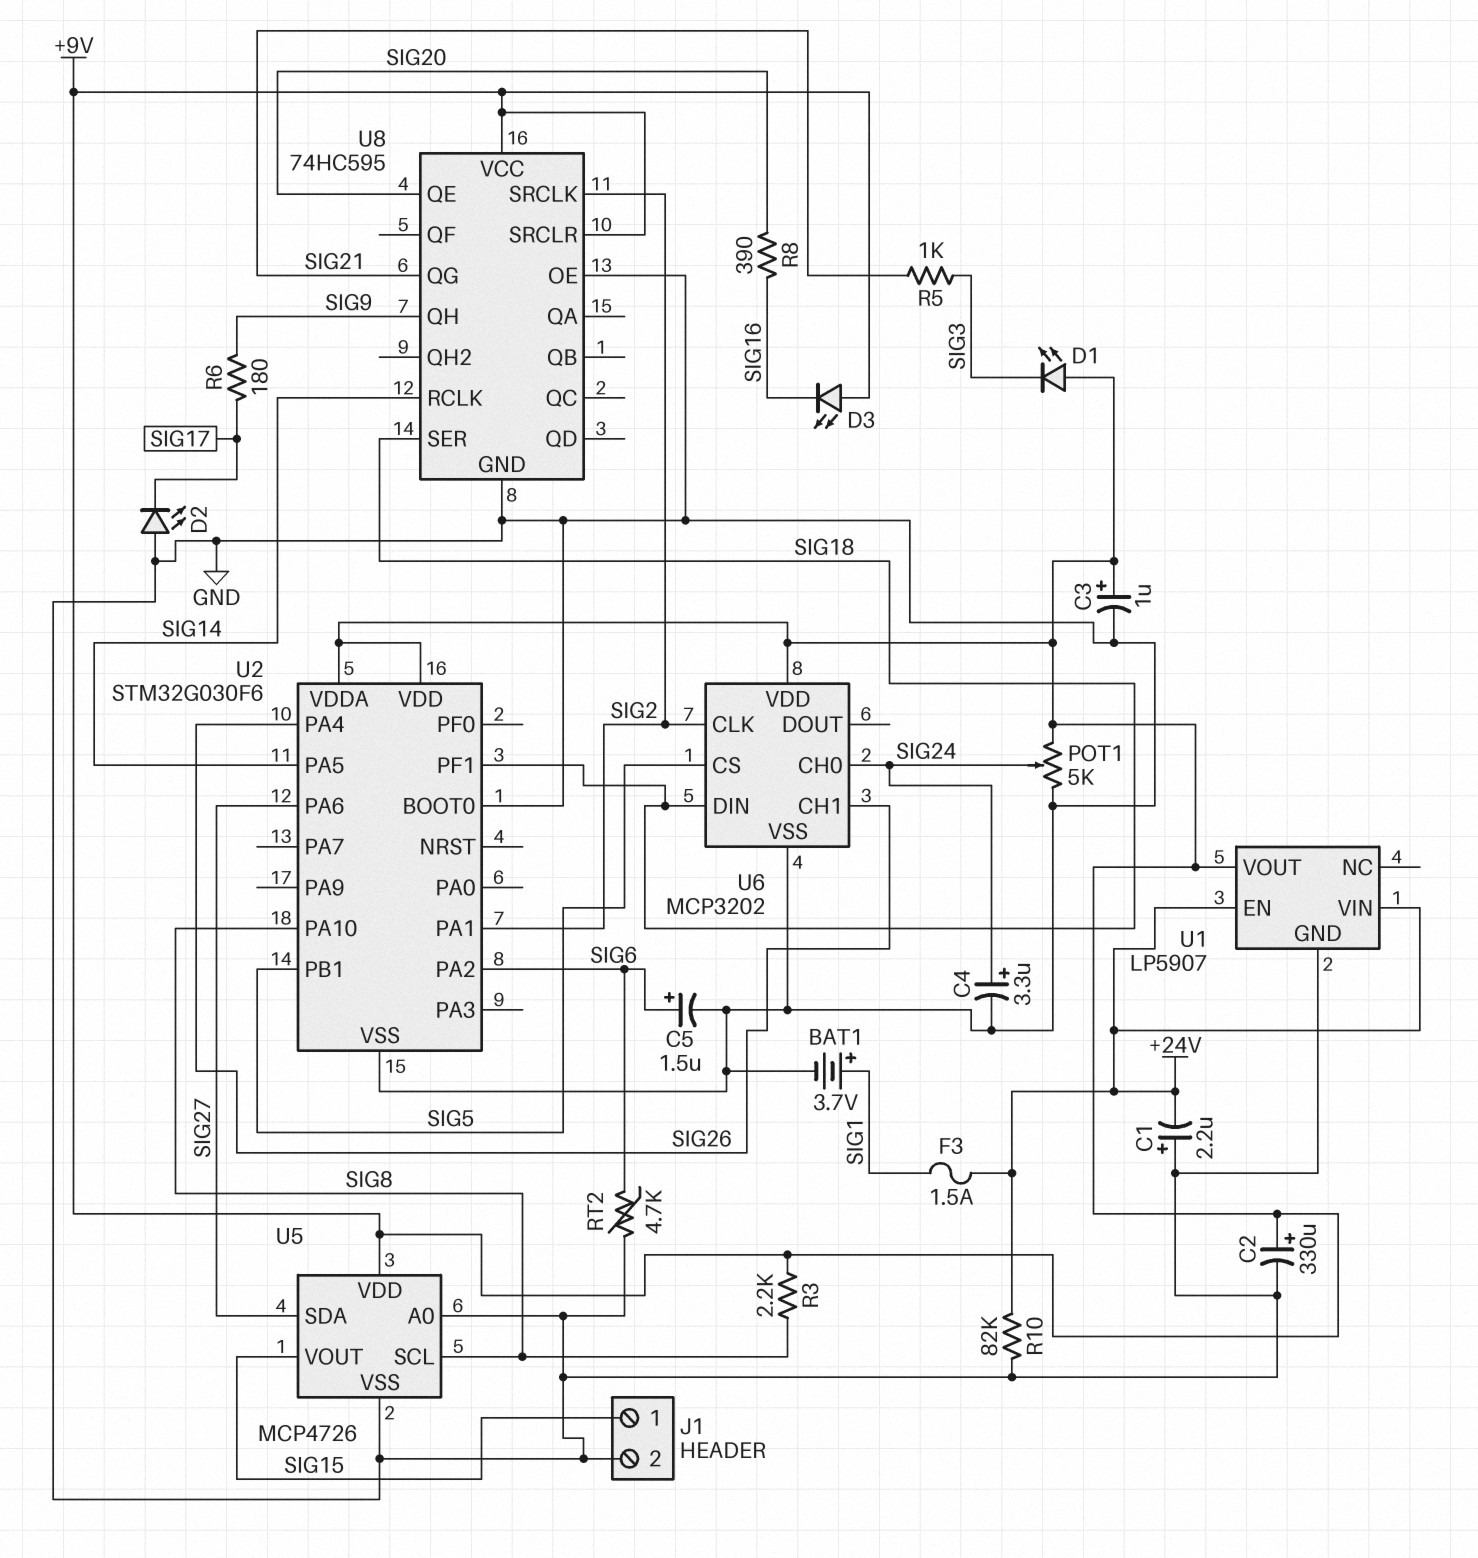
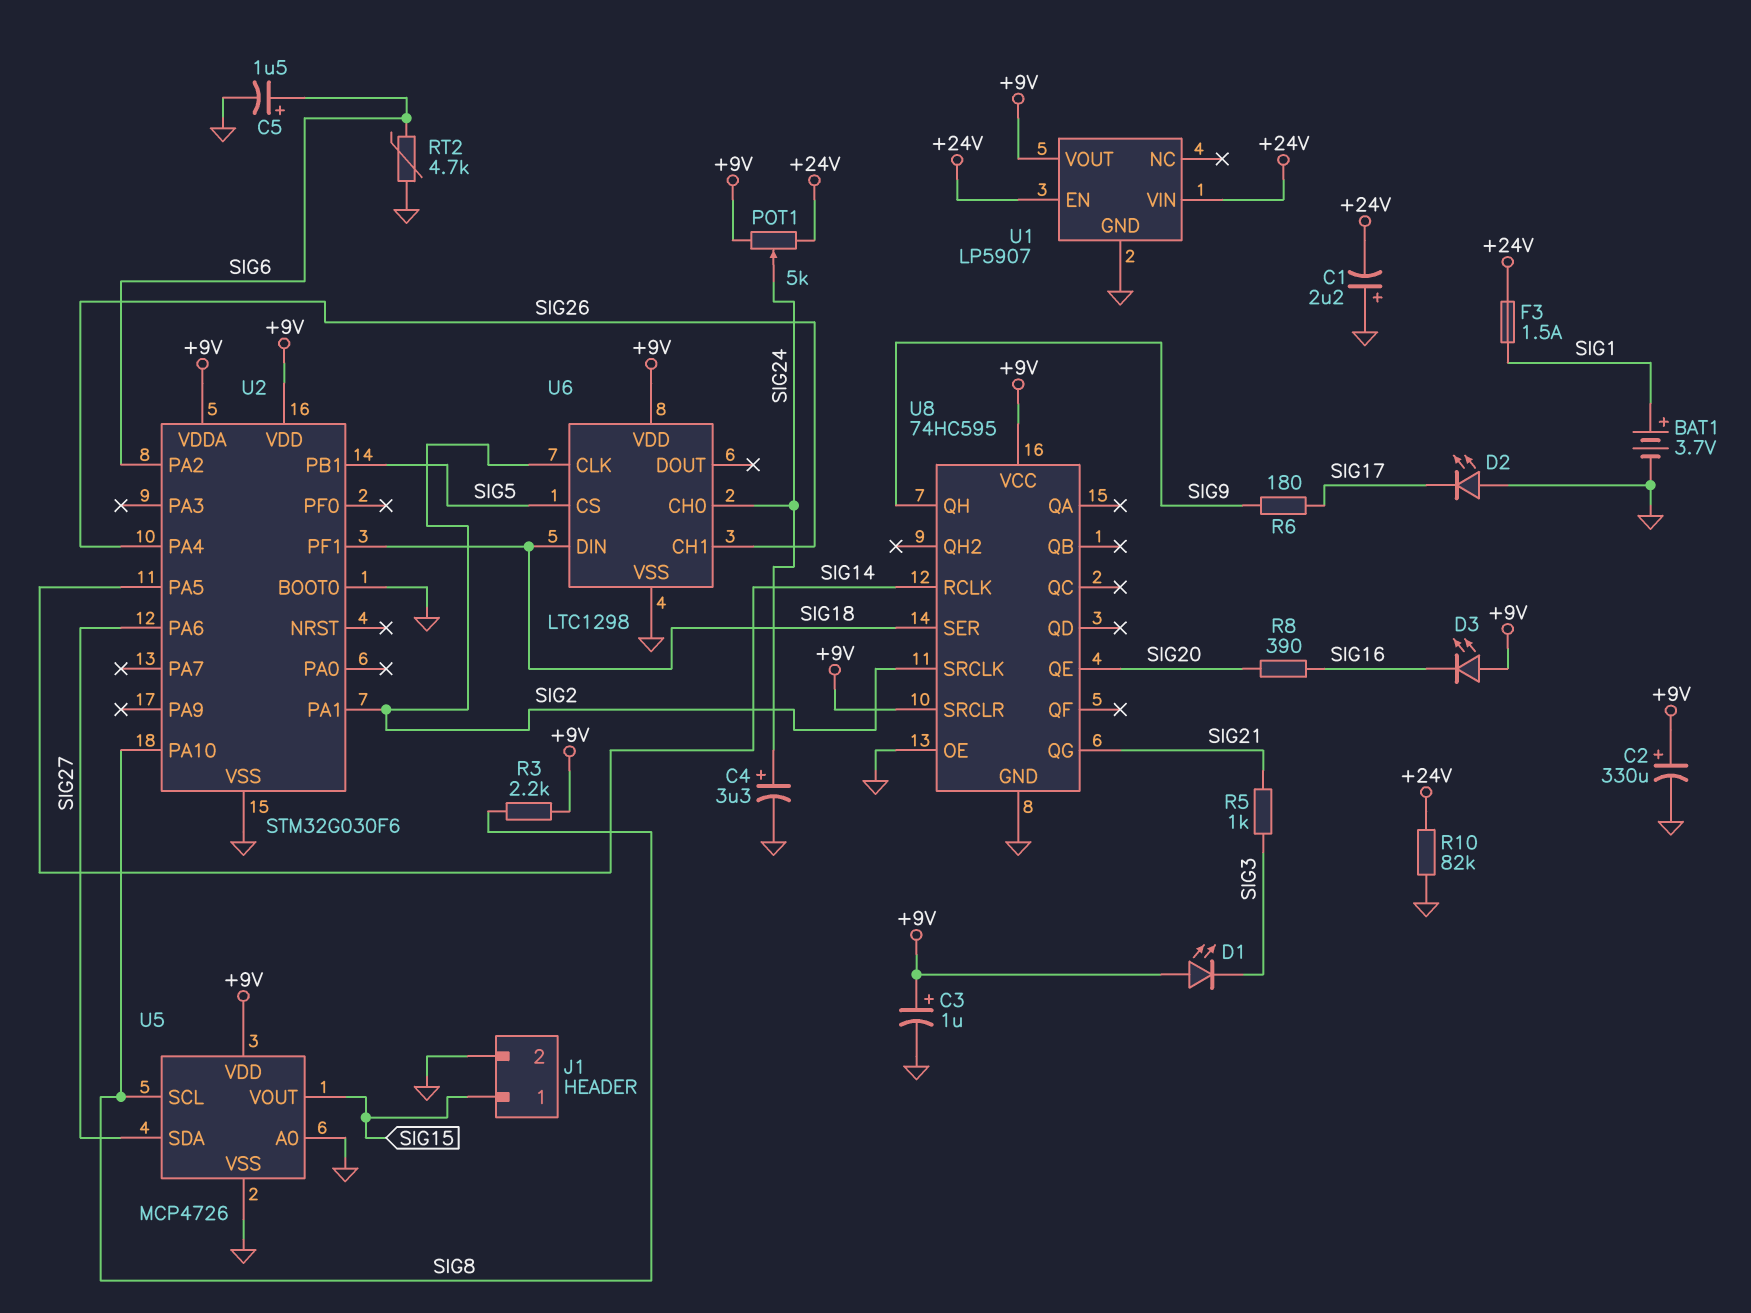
POT1: 5k (+9V, GND, wiper SIG24) -> 5k (+9V, +24V, wiper SIG24)
U6: MCP3202 -> LTC1298

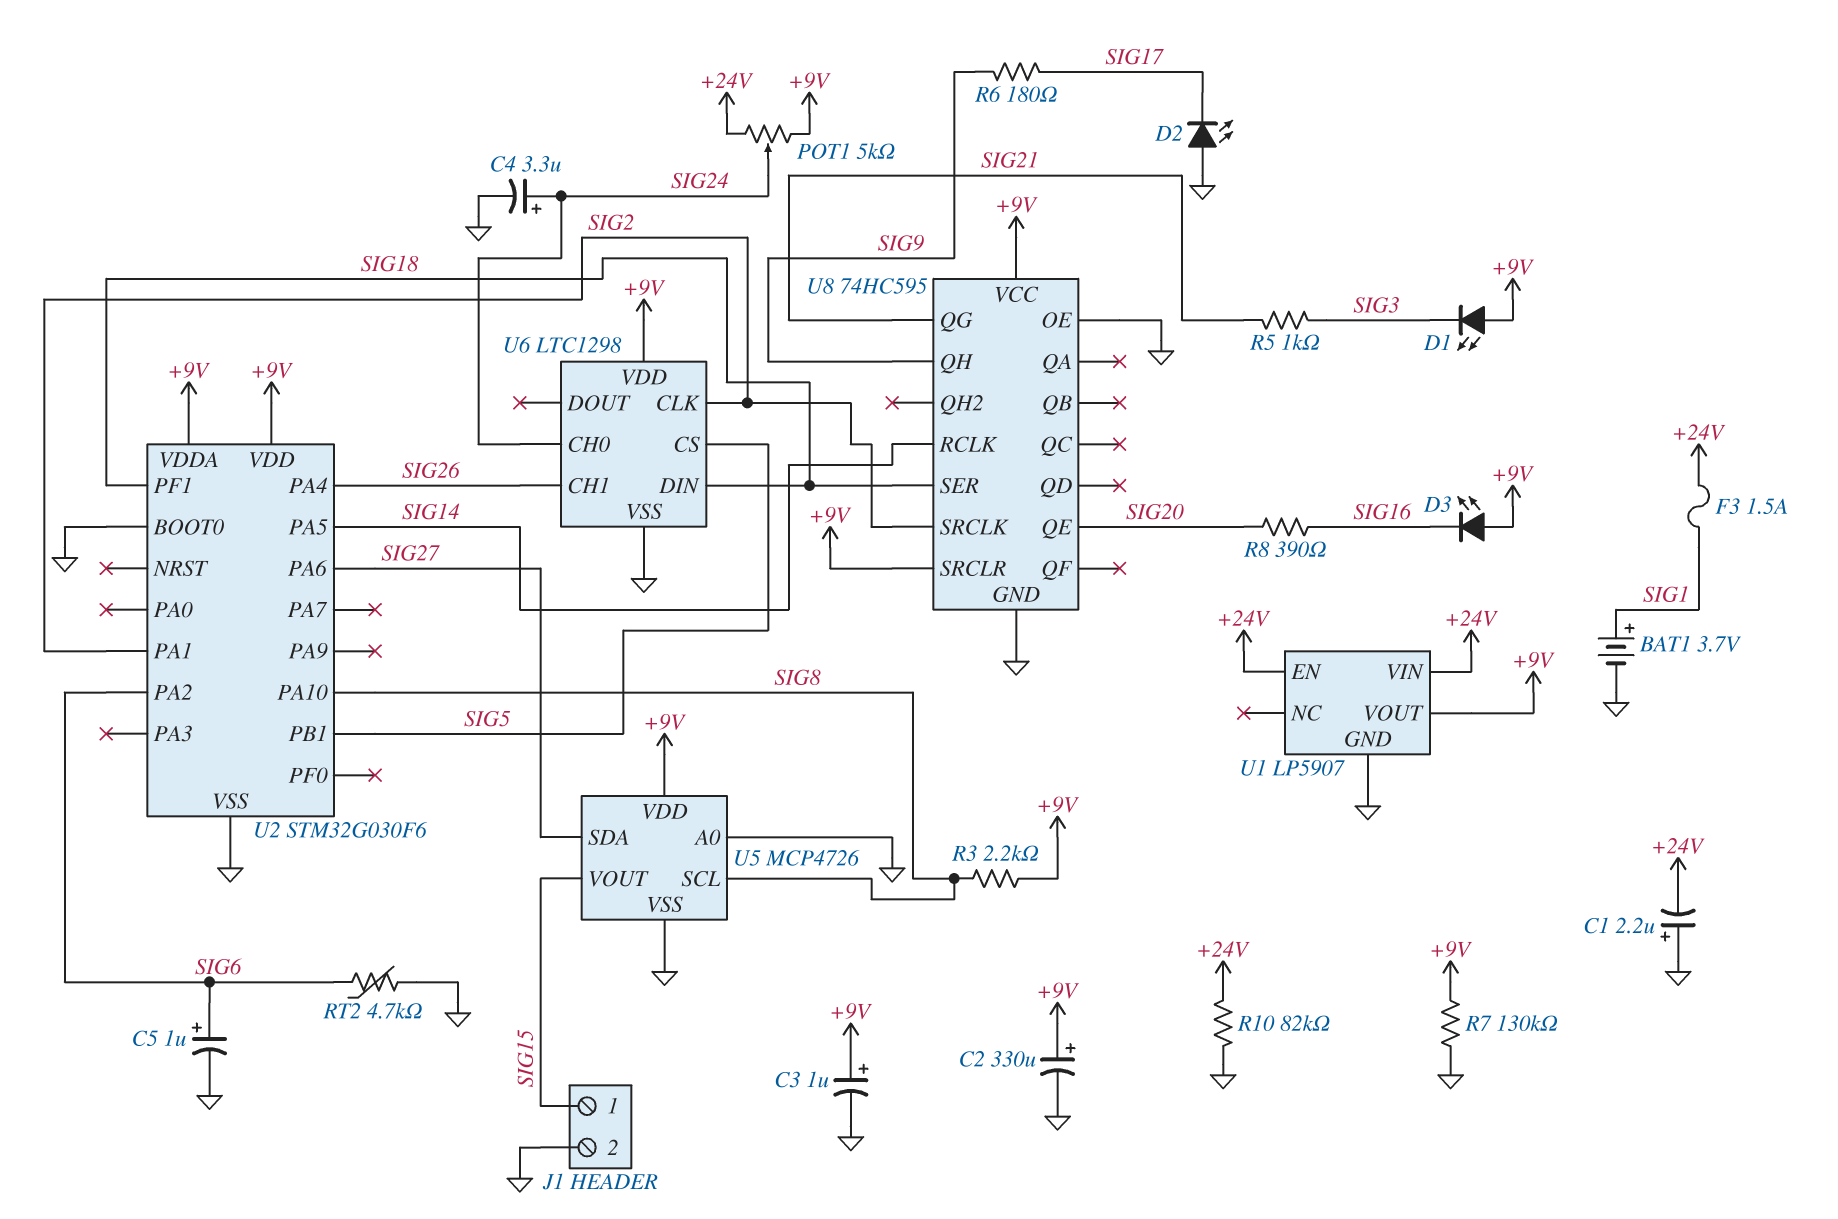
C5: 1.5uF (plus SIG6, minus GND) -> 1uF (plus SIG6, minus GND)
R7: none -> 130k (+9V, GND)

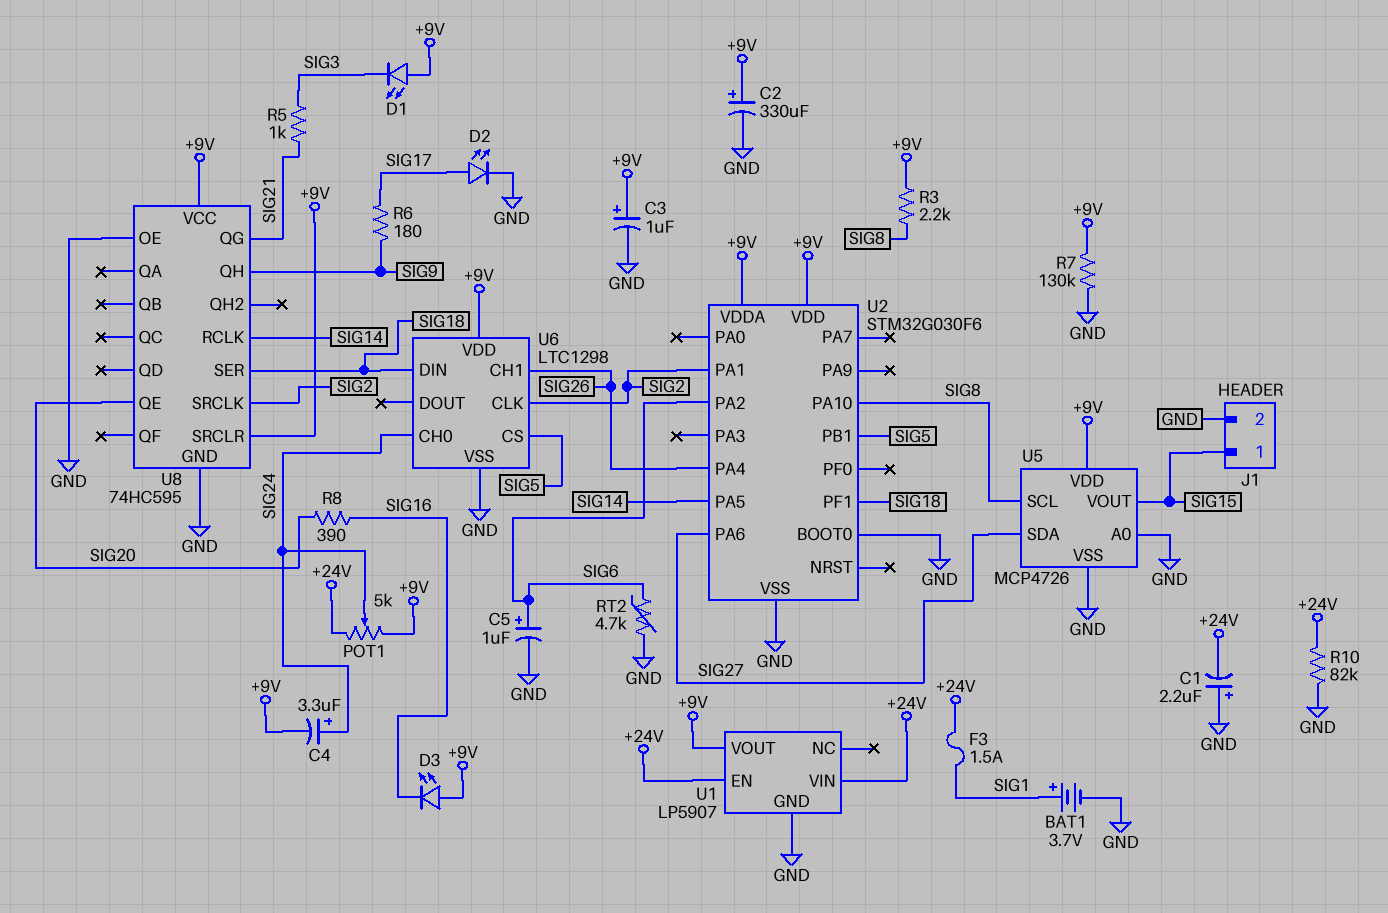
C4: 3.3uF (plus SIG24, minus GND) -> 3.3uF (plus SIG24, minus +9V)
D2: LED (A GND, K SIG17) -> LED (A SIG17, K GND)

